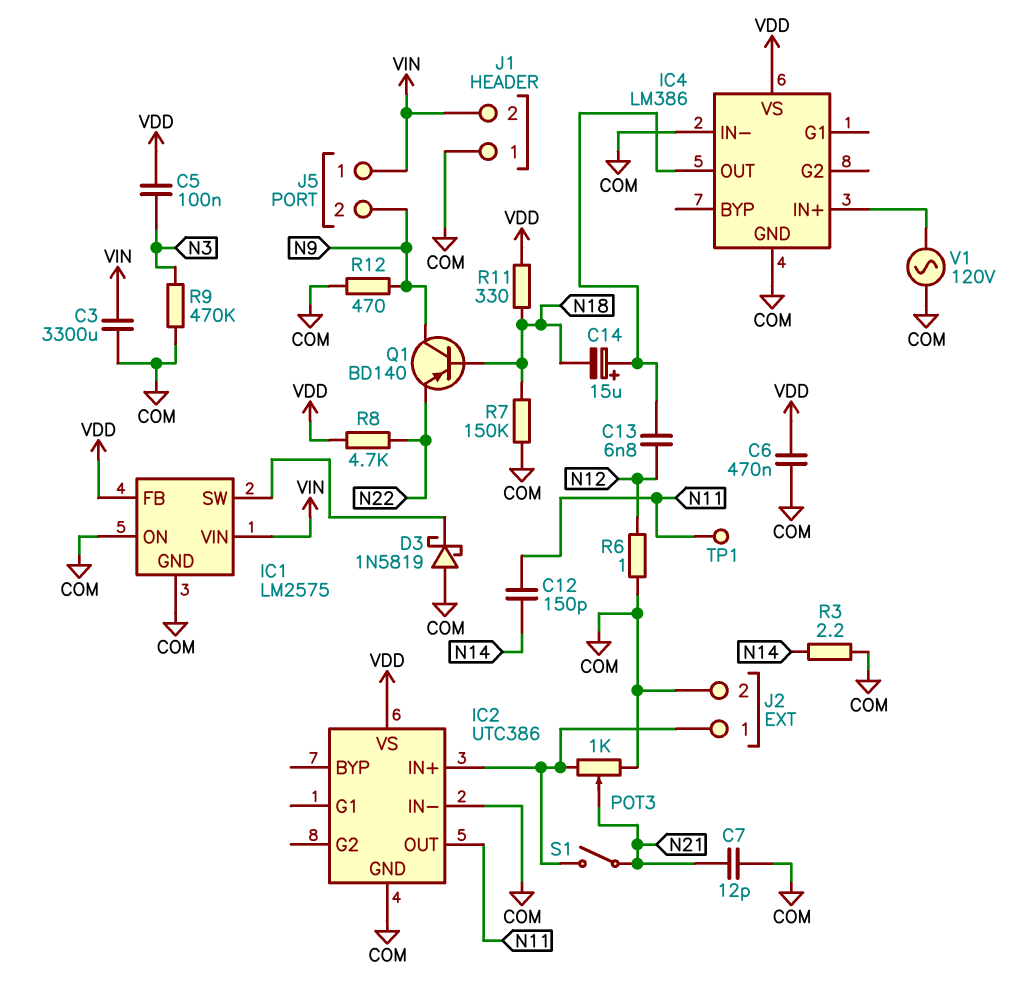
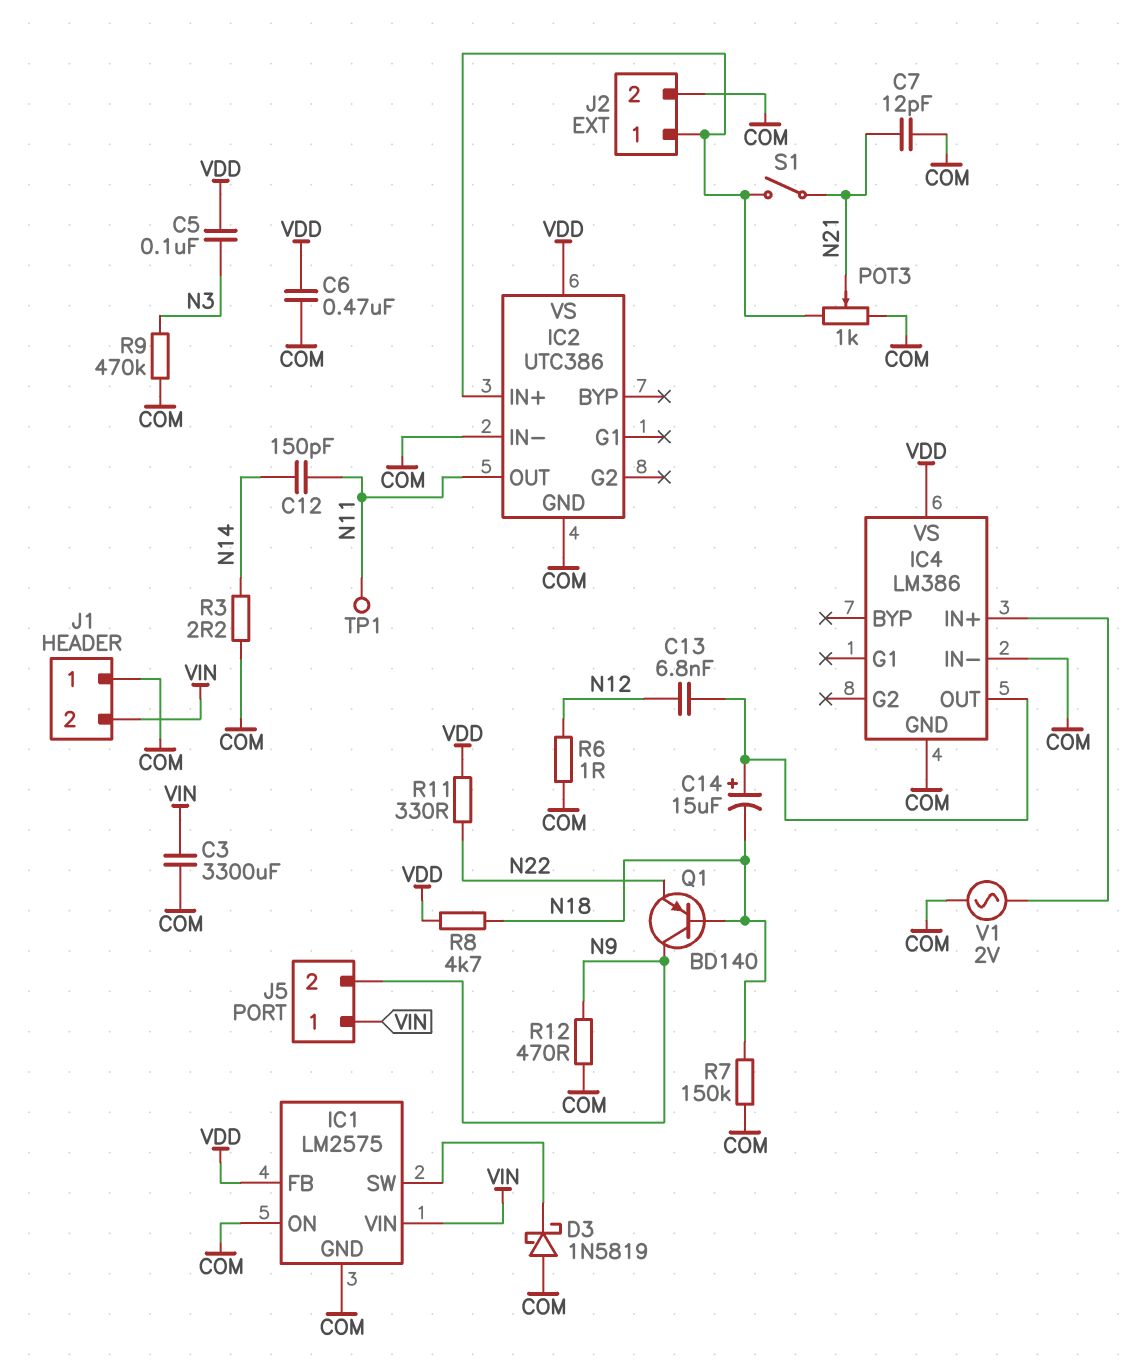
R8: 4.7k (N22, VDD) -> 4.7k (N18, VDD)
R11: 330 (N18, VDD) -> 330 (N22, VDD)
V1: AC 120V (COM, IC4/IN+) -> AC 2V (COM, IC4/IN+)

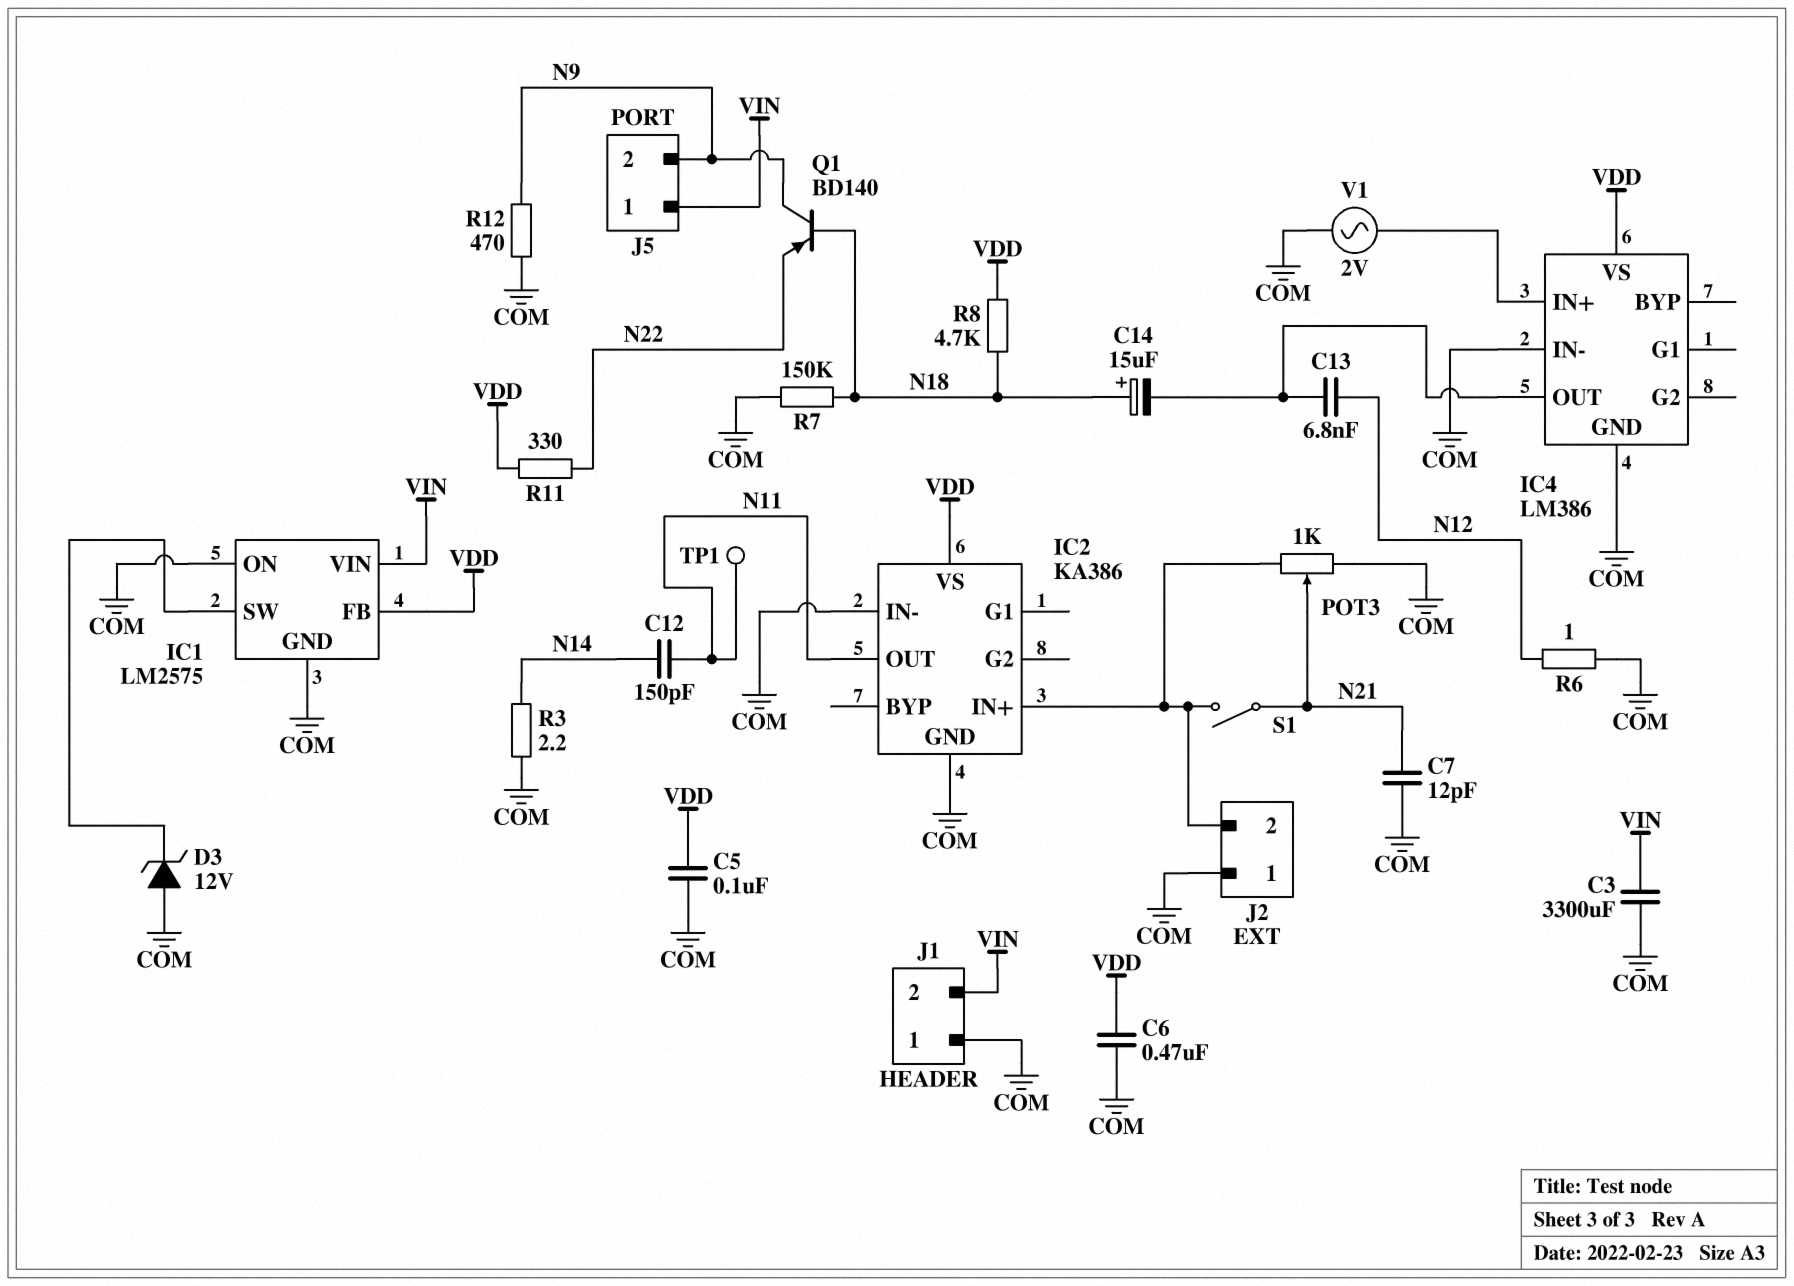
C5: 100nF (N3, VDD) -> 100nF (COM, VDD)
C14: 15uF (plus IC4/OUT, minus N18) -> 15uF (plus N18, minus IC4/OUT)
D3: schottky 1N5819 (A COM, K IC1/SW) -> zener 12V (A COM, K IC1/SW)
IC2: UTC386 -> KA386
J2 pin 1: IC2/IN+ -> COM
J2 pin 2: COM -> IC2/IN+
R9: 470k (COM, N3) -> none

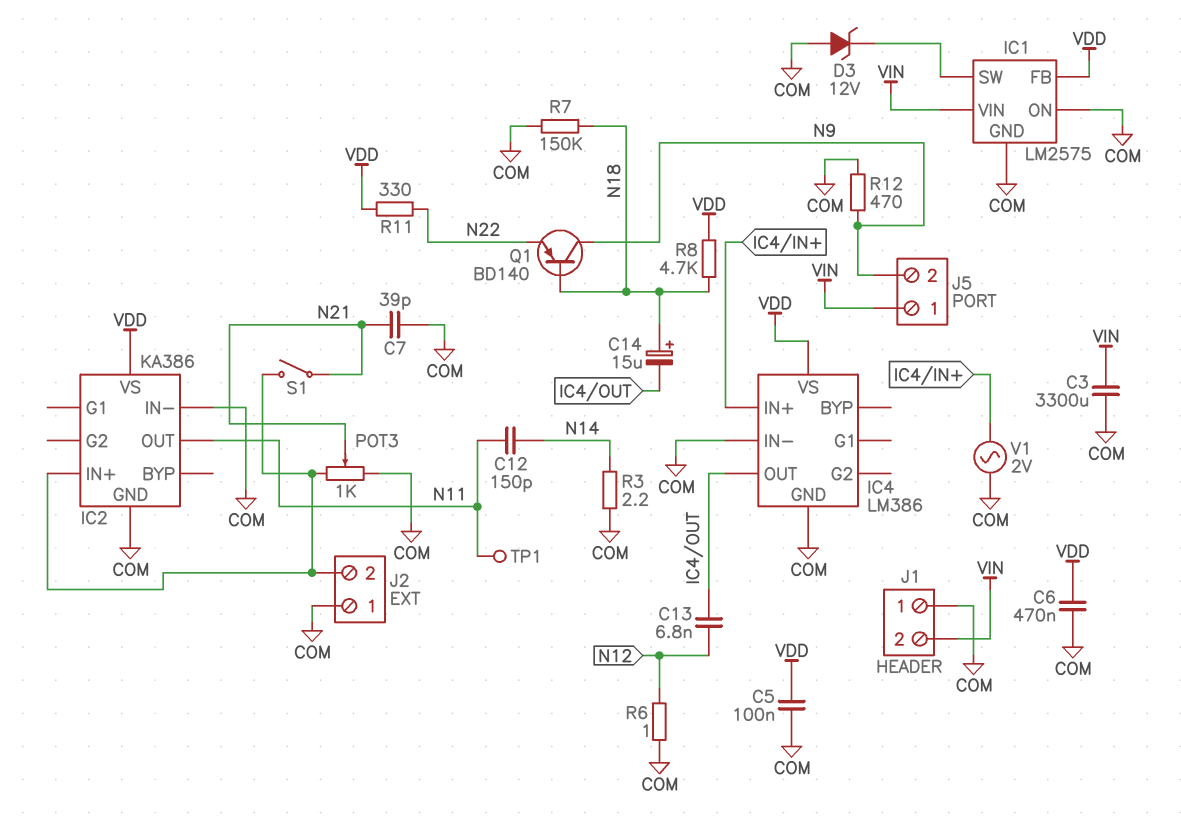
C7: 12pF (COM, N21) -> 39pF (COM, N21)

